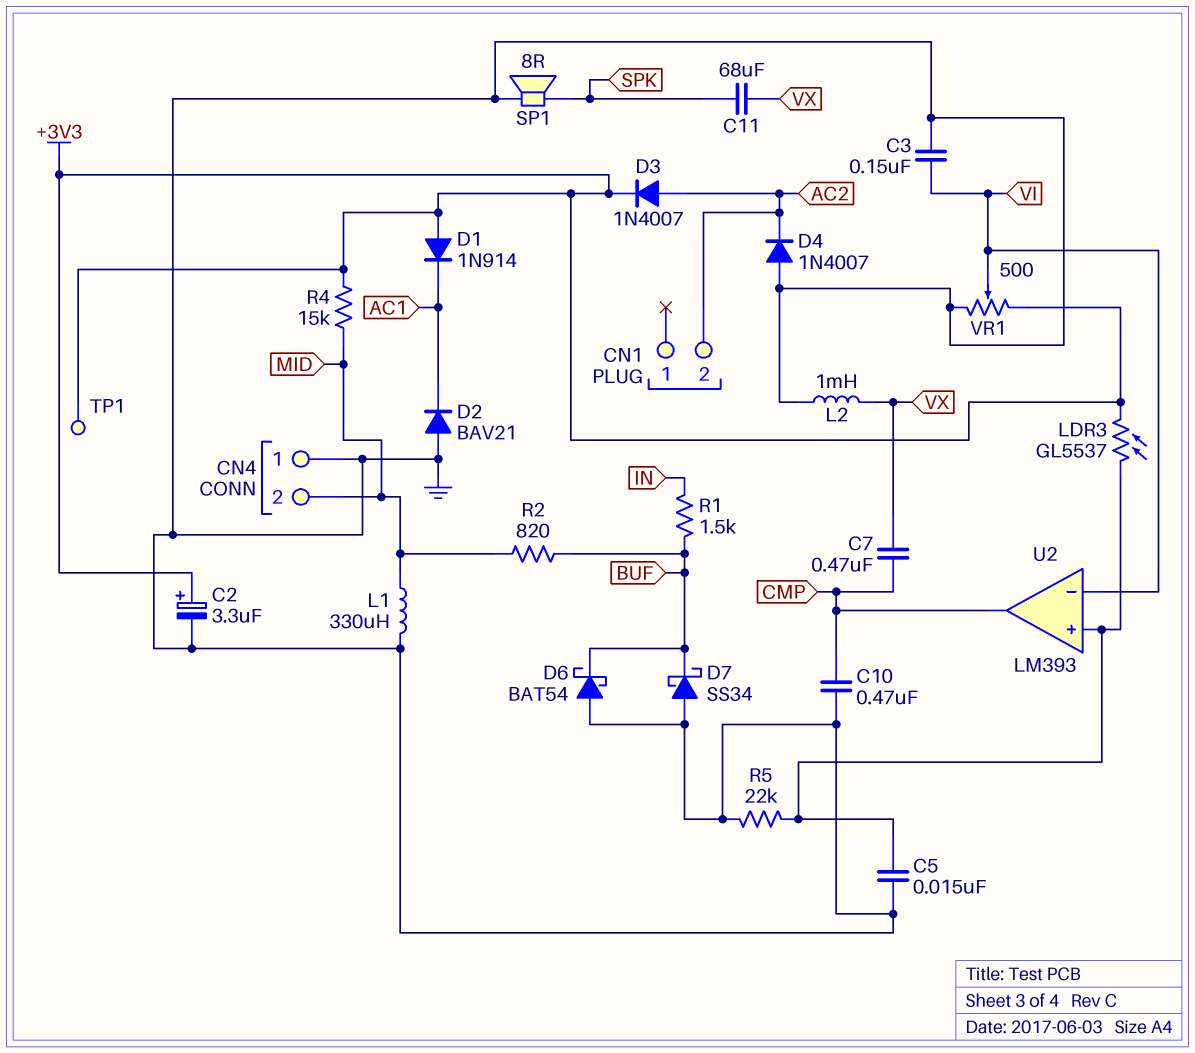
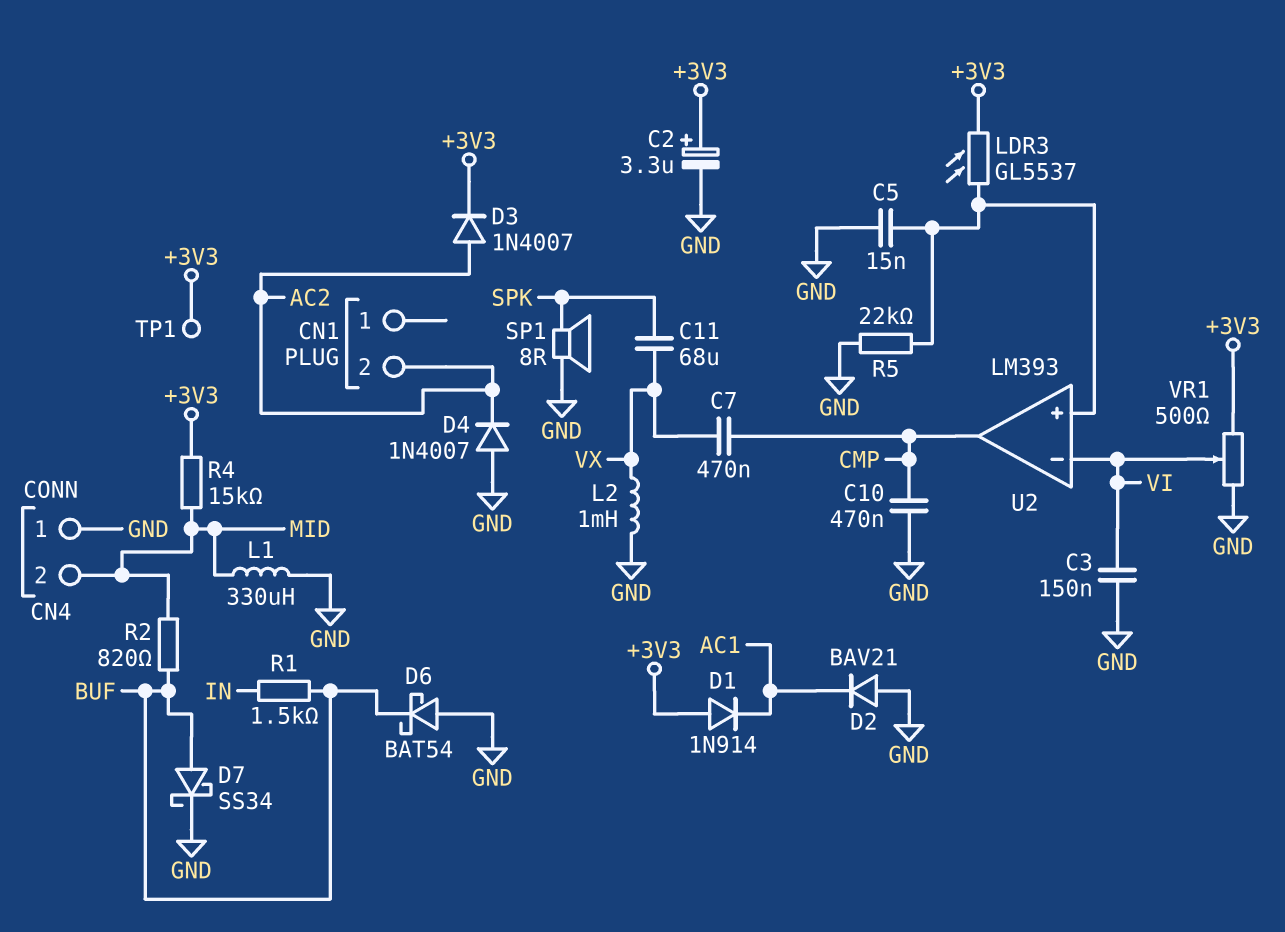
D7: schottky SS34 (A GND, K BUF) -> schottky SS34 (A BUF, K GND)

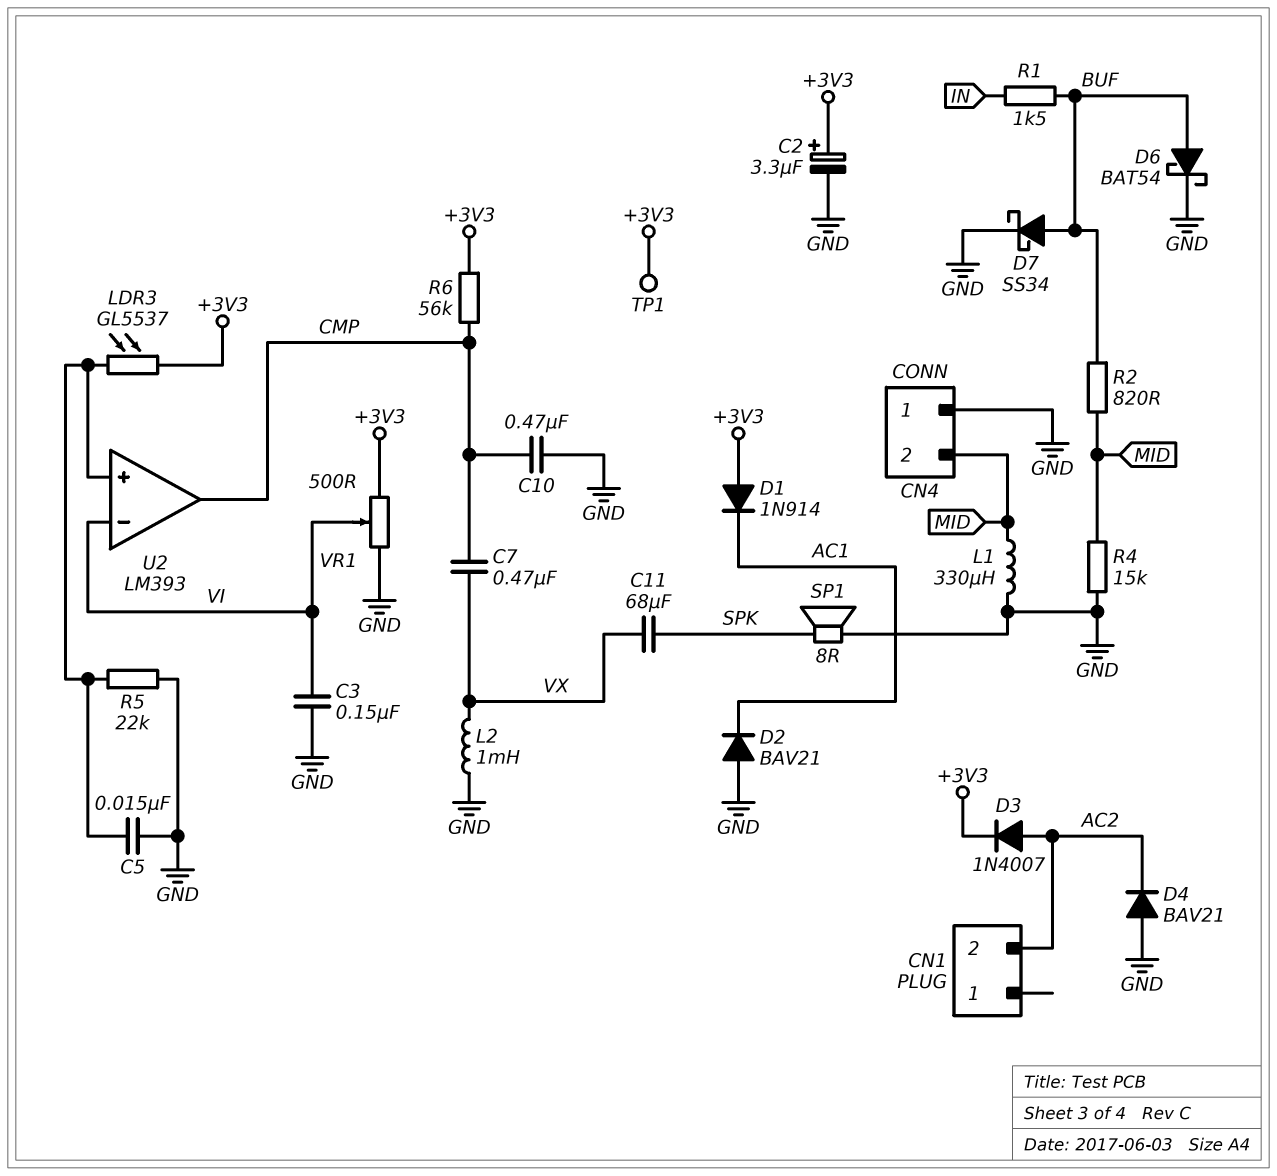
D4: diode 1N4007 (A GND, K AC2) -> diode BAV21 (A GND, K AC2)
D6: schottky BAT54 (A GND, K BUF) -> schottky BAT54 (A BUF, K GND)
R4: 15k (+3V3, MID) -> 15k (GND, MID)
R6: none -> 56k (+3V3, CMP)

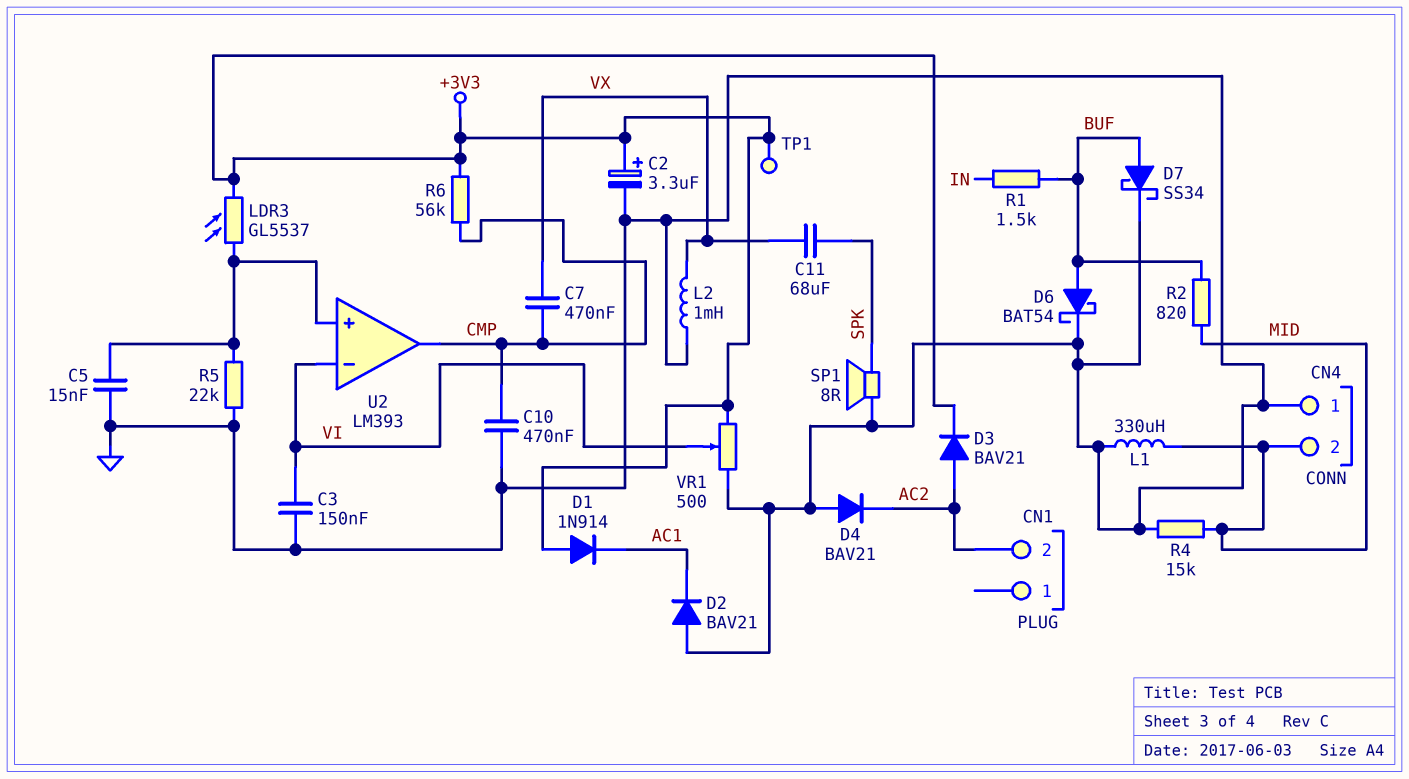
D3: diode 1N4007 (A AC2, K +3V3) -> diode BAV21 (A AC2, K +3V3)

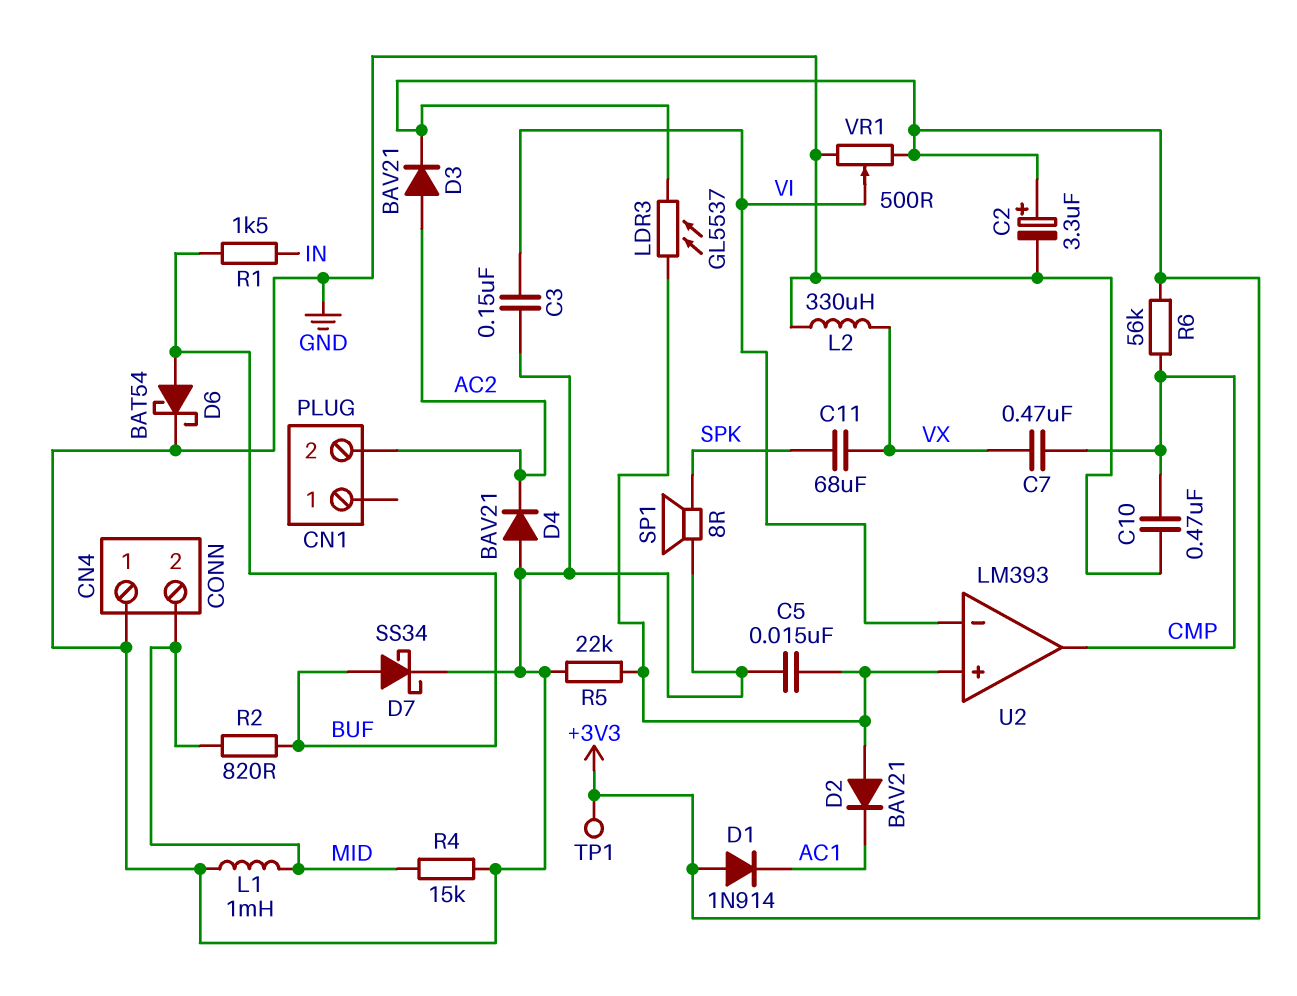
D2: diode BAV21 (A GND, K AC1) -> diode BAV21 (A U2/in+, K AC1)
L1: 330uH (GND, MID) -> 1mH (GND, MID)
L2: 1mH (GND, VX) -> 330uH (GND, VX)

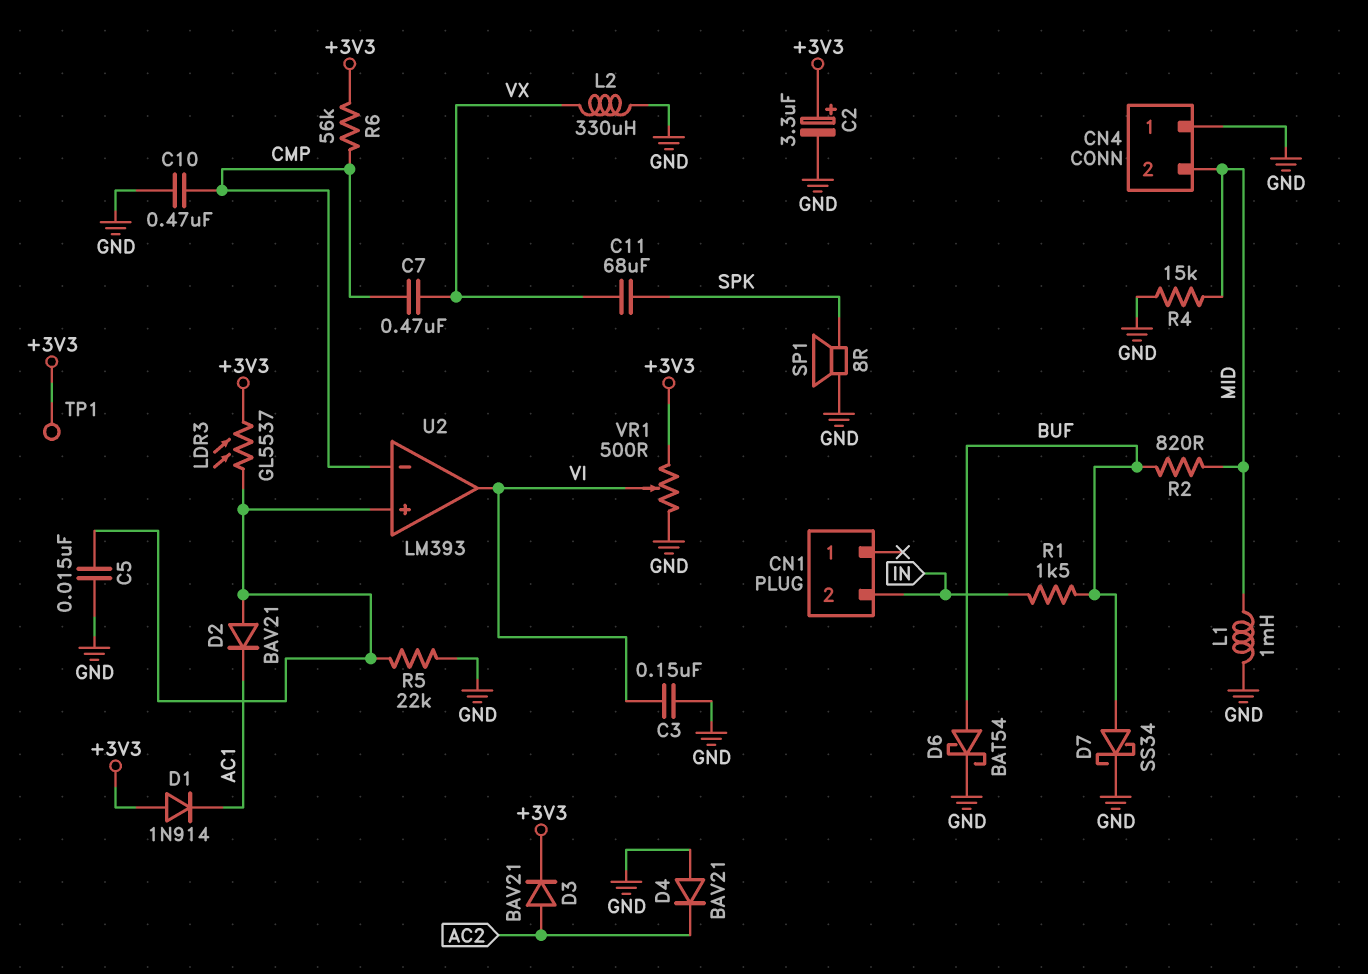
CN1 pin 2: AC2 -> IN
U2 pin in-: VI -> CMP
U2 pin out: CMP -> VI

